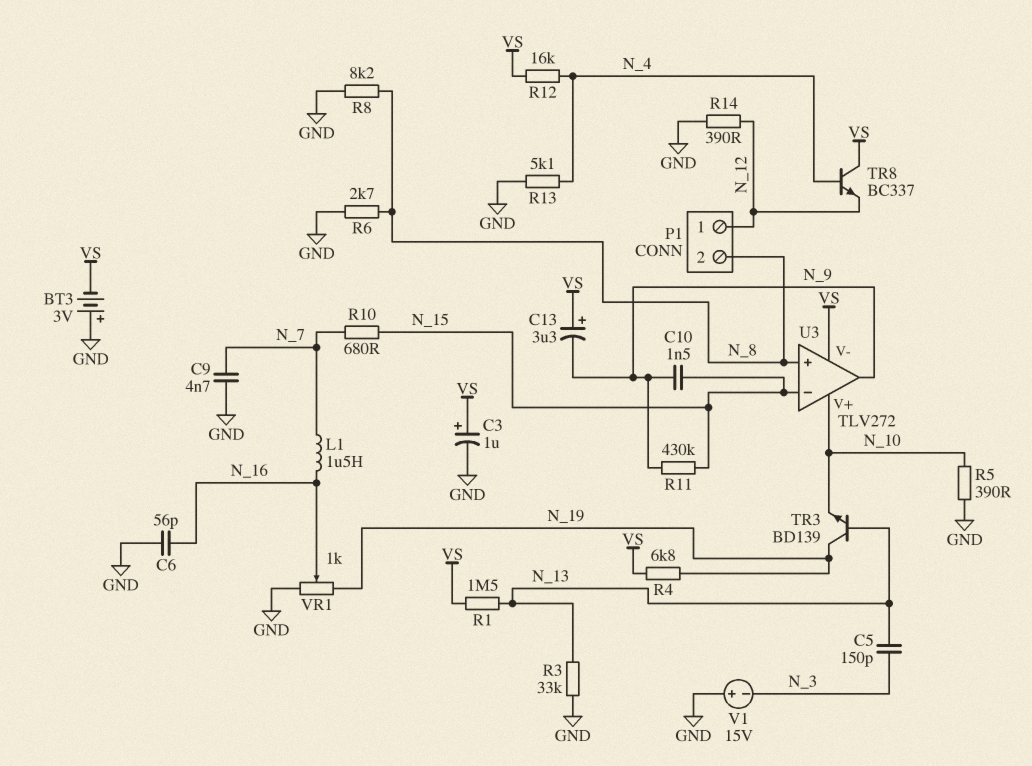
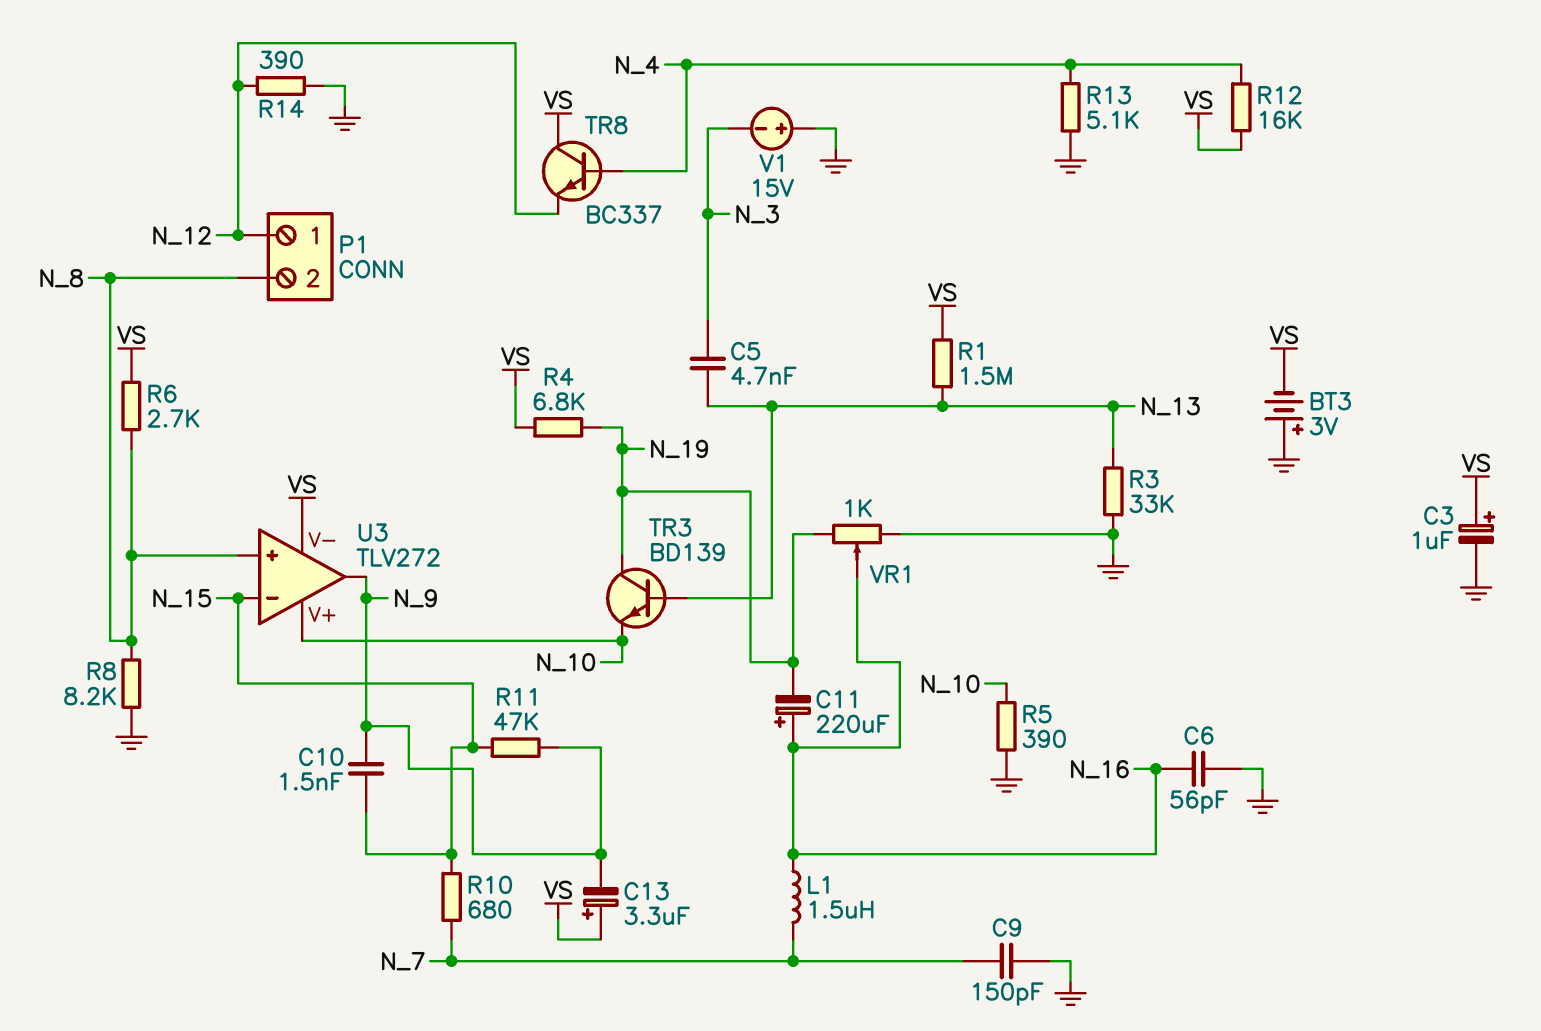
C5: 150pF (N_3, N_13) -> 4.7nF (N_3, N_13)
C9: 4.7nF (GND, N_7) -> 150pF (GND, N_7)
C11: none -> 220uF (plus N_16, minus N_19)
R6: 2.7k (GND, N_8) -> 2.7k (N_8, VS)
R11: 430k (N_9, N_15) -> 47k (N_9, N_15)

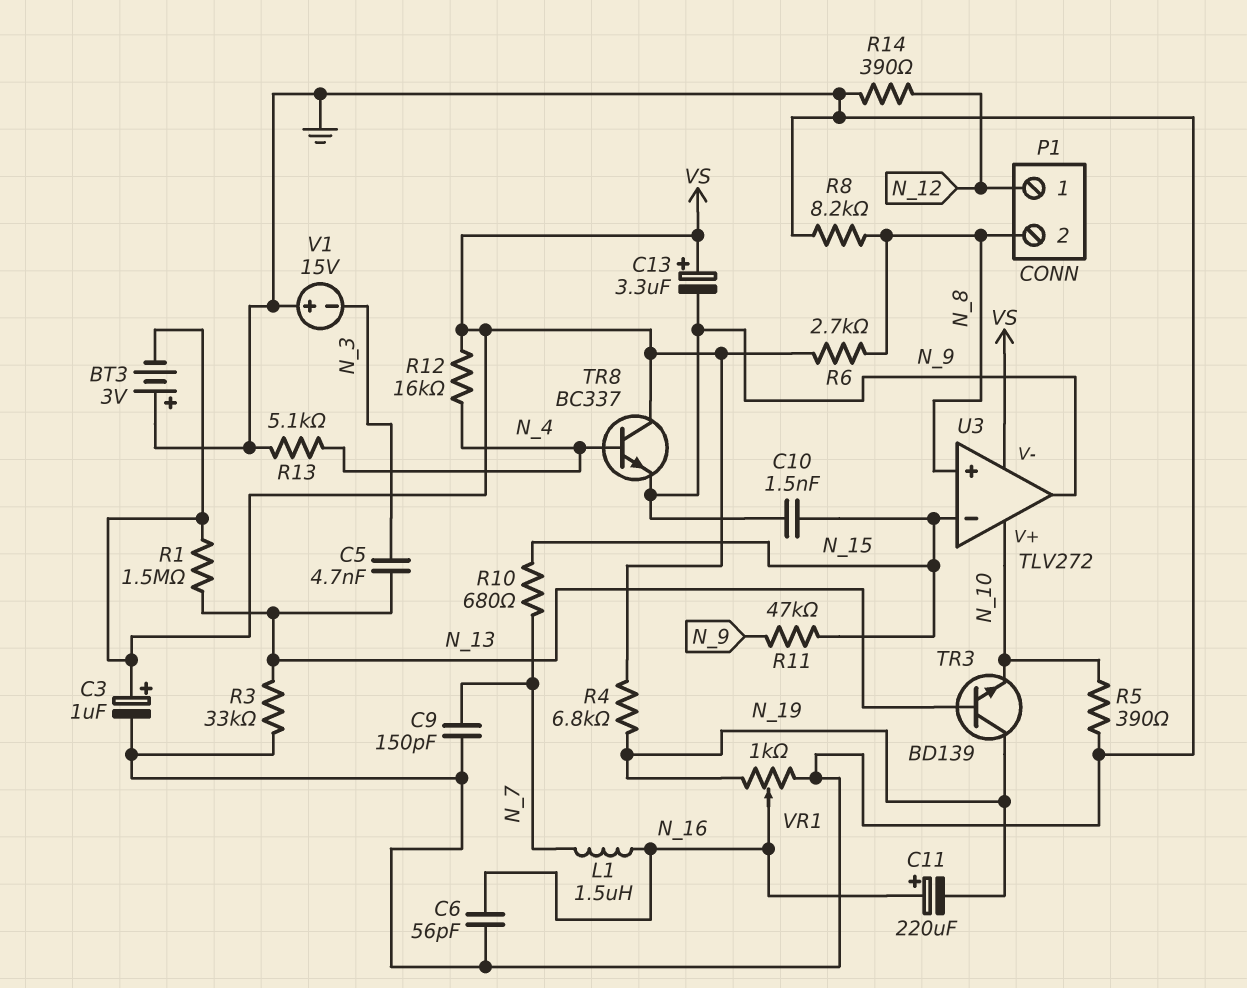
TR8: NPN BC337 (B N_4, C VS, E N_12) -> NPN BC337 (B N_4, C VS, E N_9)

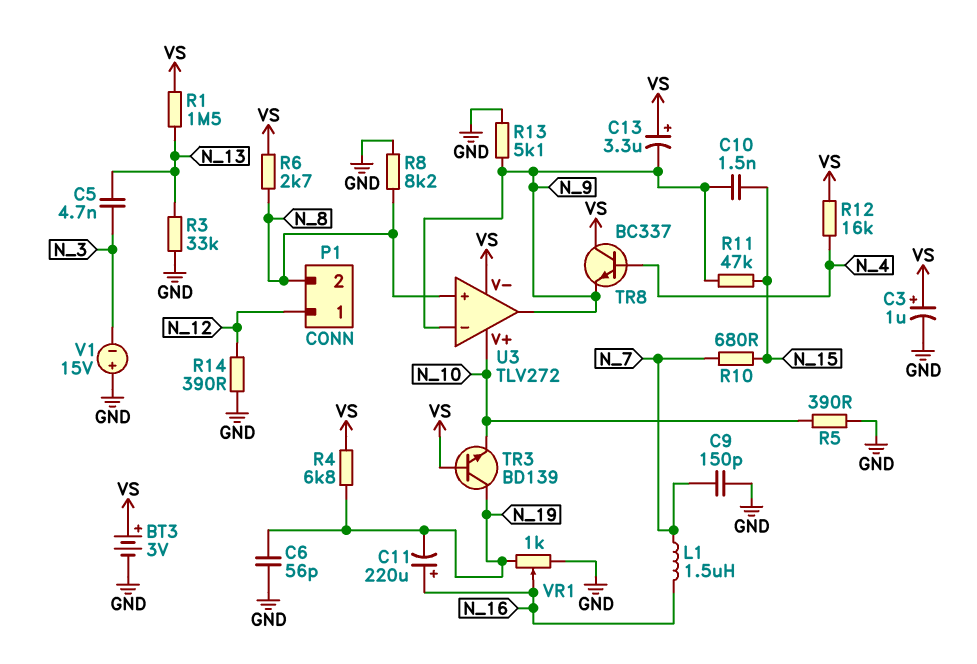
BT3: 3V (plus GND, minus VS) -> 3V (plus VS, minus GND)
C6: 56pF (GND, N_16) -> 56pF (GND, N_19)
R13: 5.1k (GND, N_4) -> 5.1k (GND, N_9)
TR3: NPN BD139 (B N_13, C N_19, E N_10) -> NPN BD139 (B VS, C N_19, E N_10)
U3 pin in-: N_15 -> N_9

